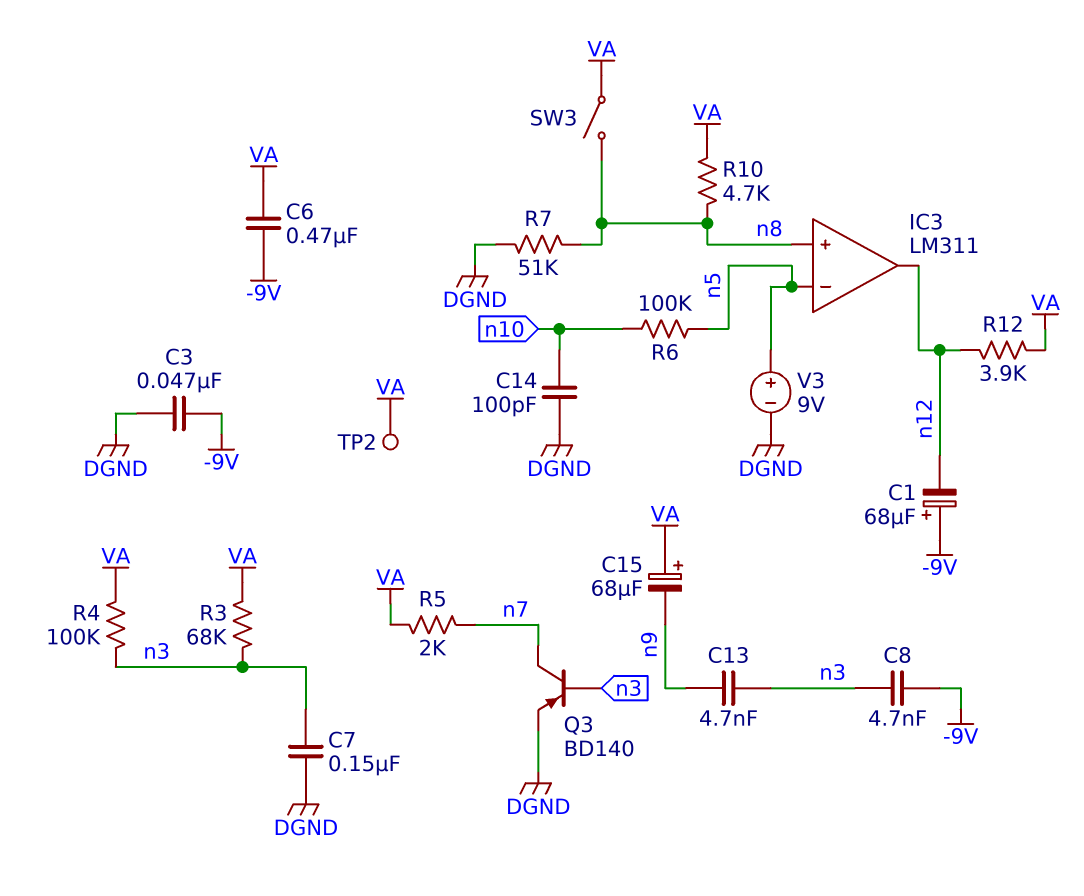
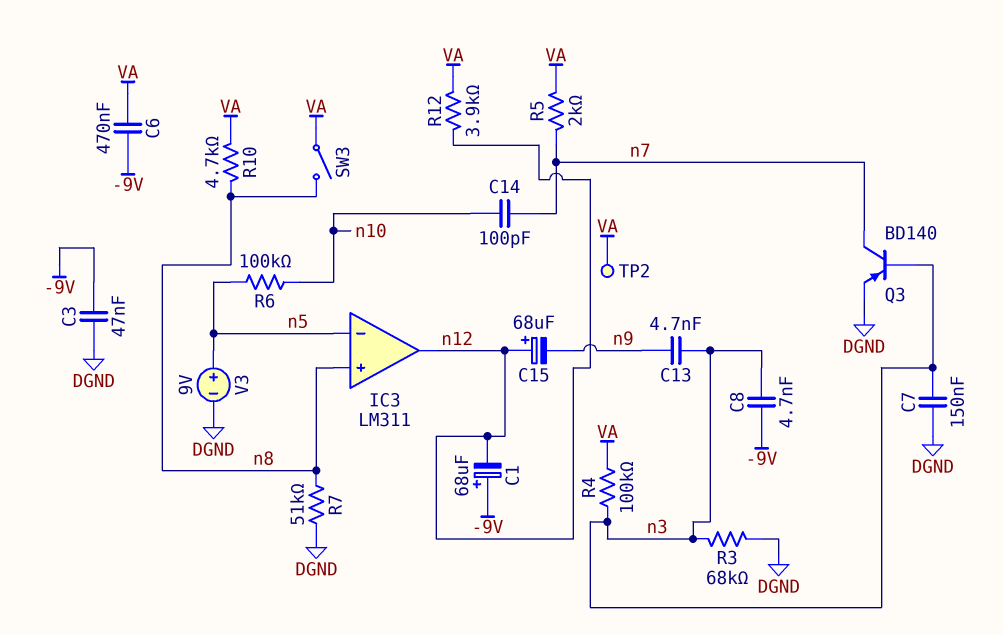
C14: 100pF (DGND, n10) -> 100pF (n7, n10)
C15: 68uF (plus VA, minus n9) -> 68uF (plus n12, minus n9)
R3: 68k (VA, n3) -> 68k (DGND, n3)

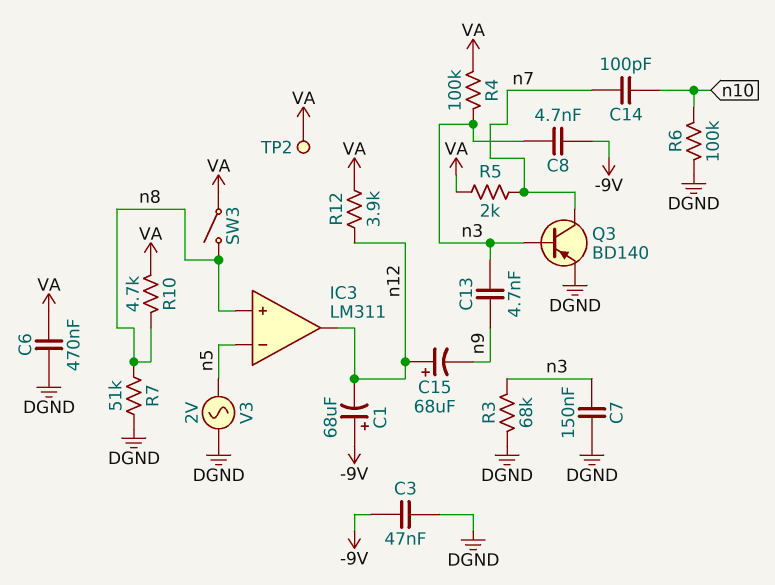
C6: 470nF (-9V, VA) -> 470nF (DGND, VA)
R6: 100k (n5, n10) -> 100k (DGND, n10)
V3: 9V (plus n5, minus DGND) -> AC 2V (DGND, n5)

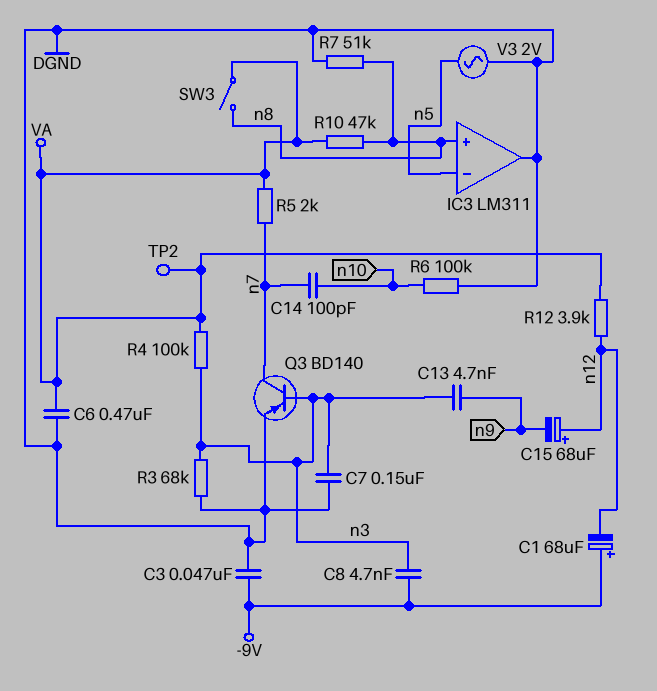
IC3 pin out: n12 -> DGND
R10: 4.7k (VA, n8) -> 47k (VA, n8)

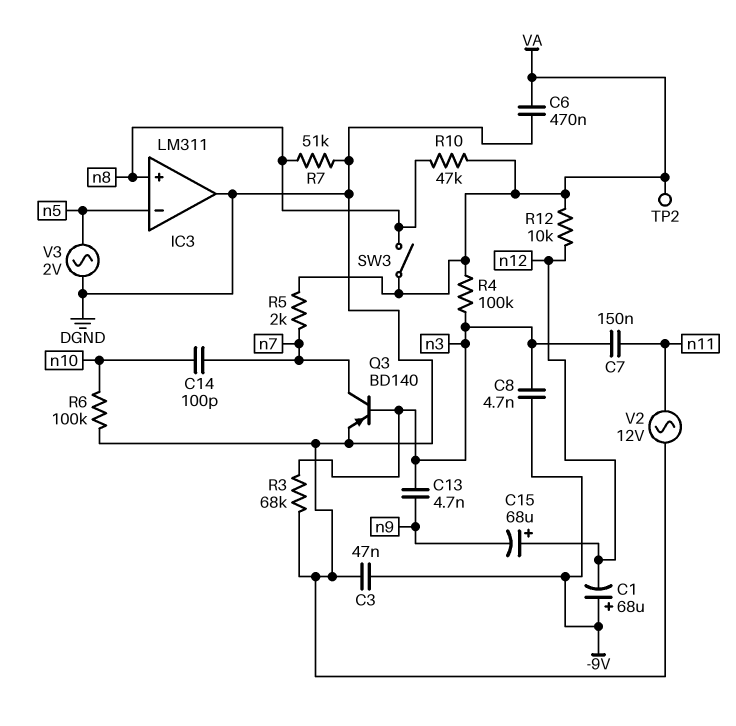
C7: 150nF (DGND, n3) -> 150nF (n3, n11)
R12: 3.9k (VA, n12) -> 10k (VA, n12)
V2: none -> AC 12V (DGND, n11)

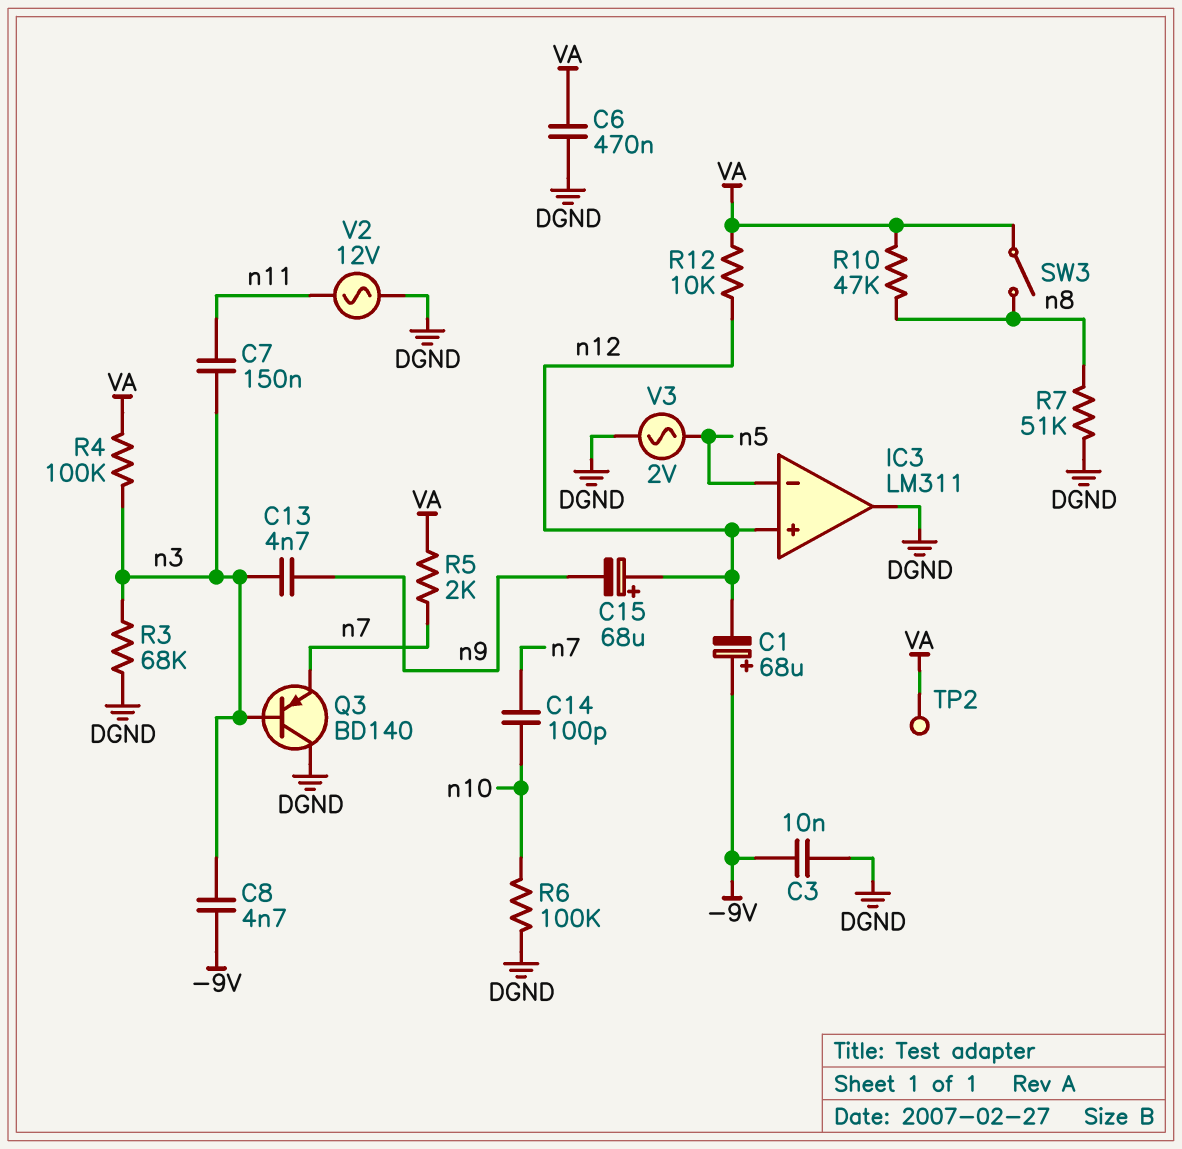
C3: 47nF (-9V, DGND) -> 10nF (-9V, DGND)
IC3 pin in+: n8 -> n12
Q3: PNP BD140 (B n3, C n7, E DGND) -> PNP BD140 (B n3, C DGND, E n7)

